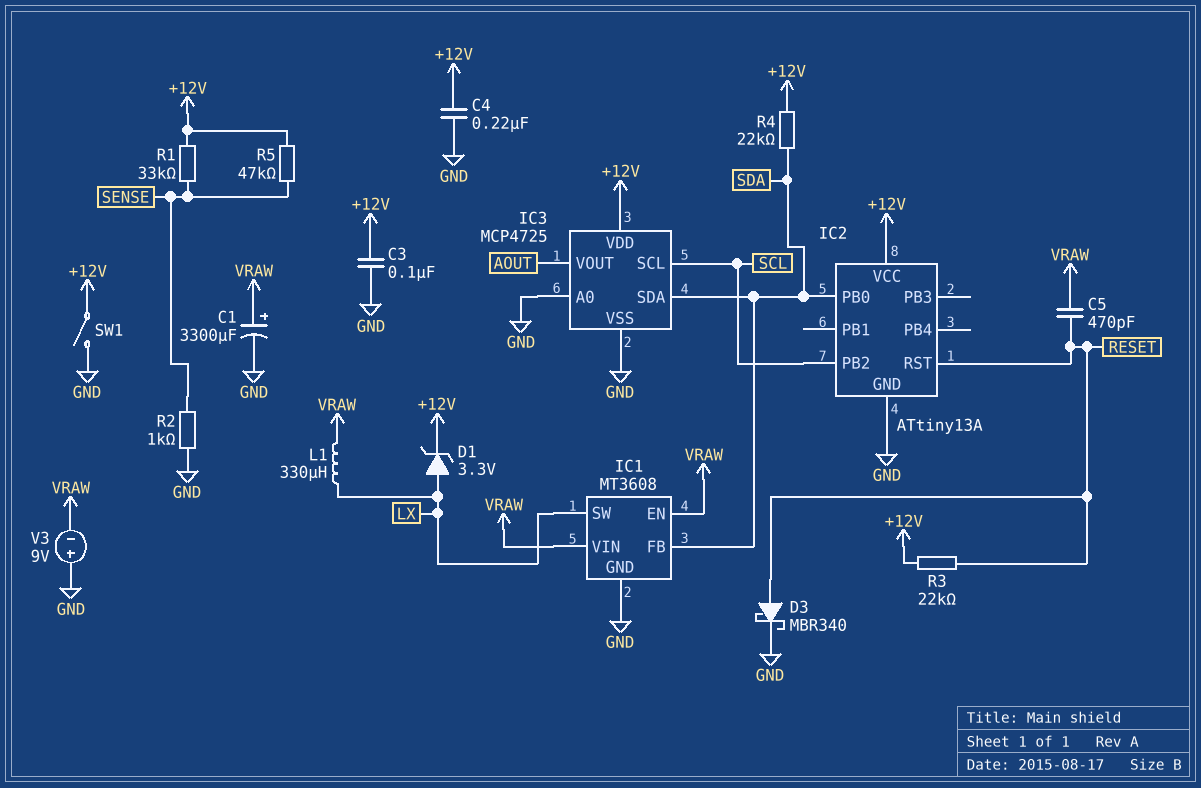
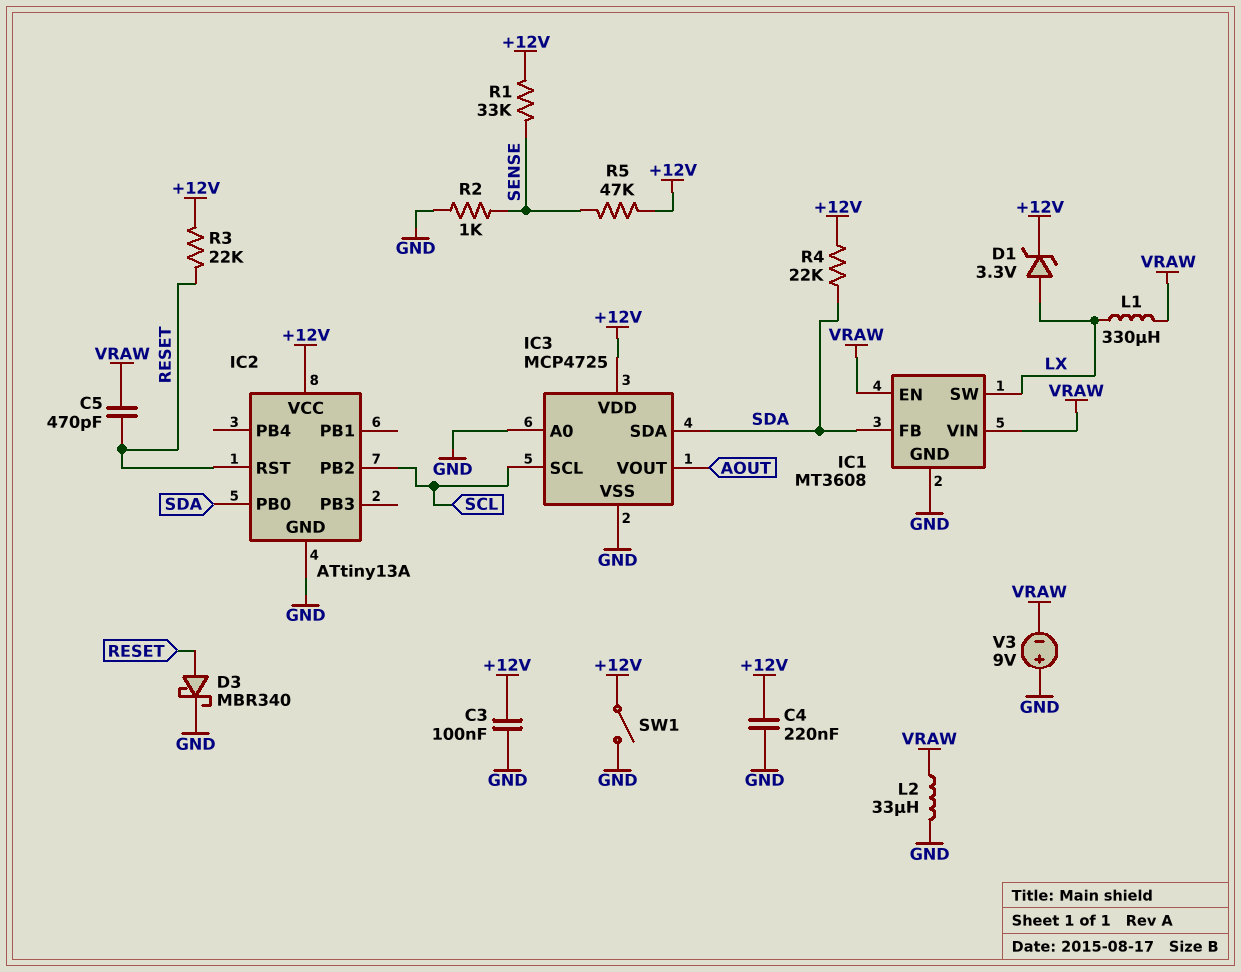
C1: 3300uF (plus VRAW, minus GND) -> none
L2: none -> 33uH (GND, VRAW)

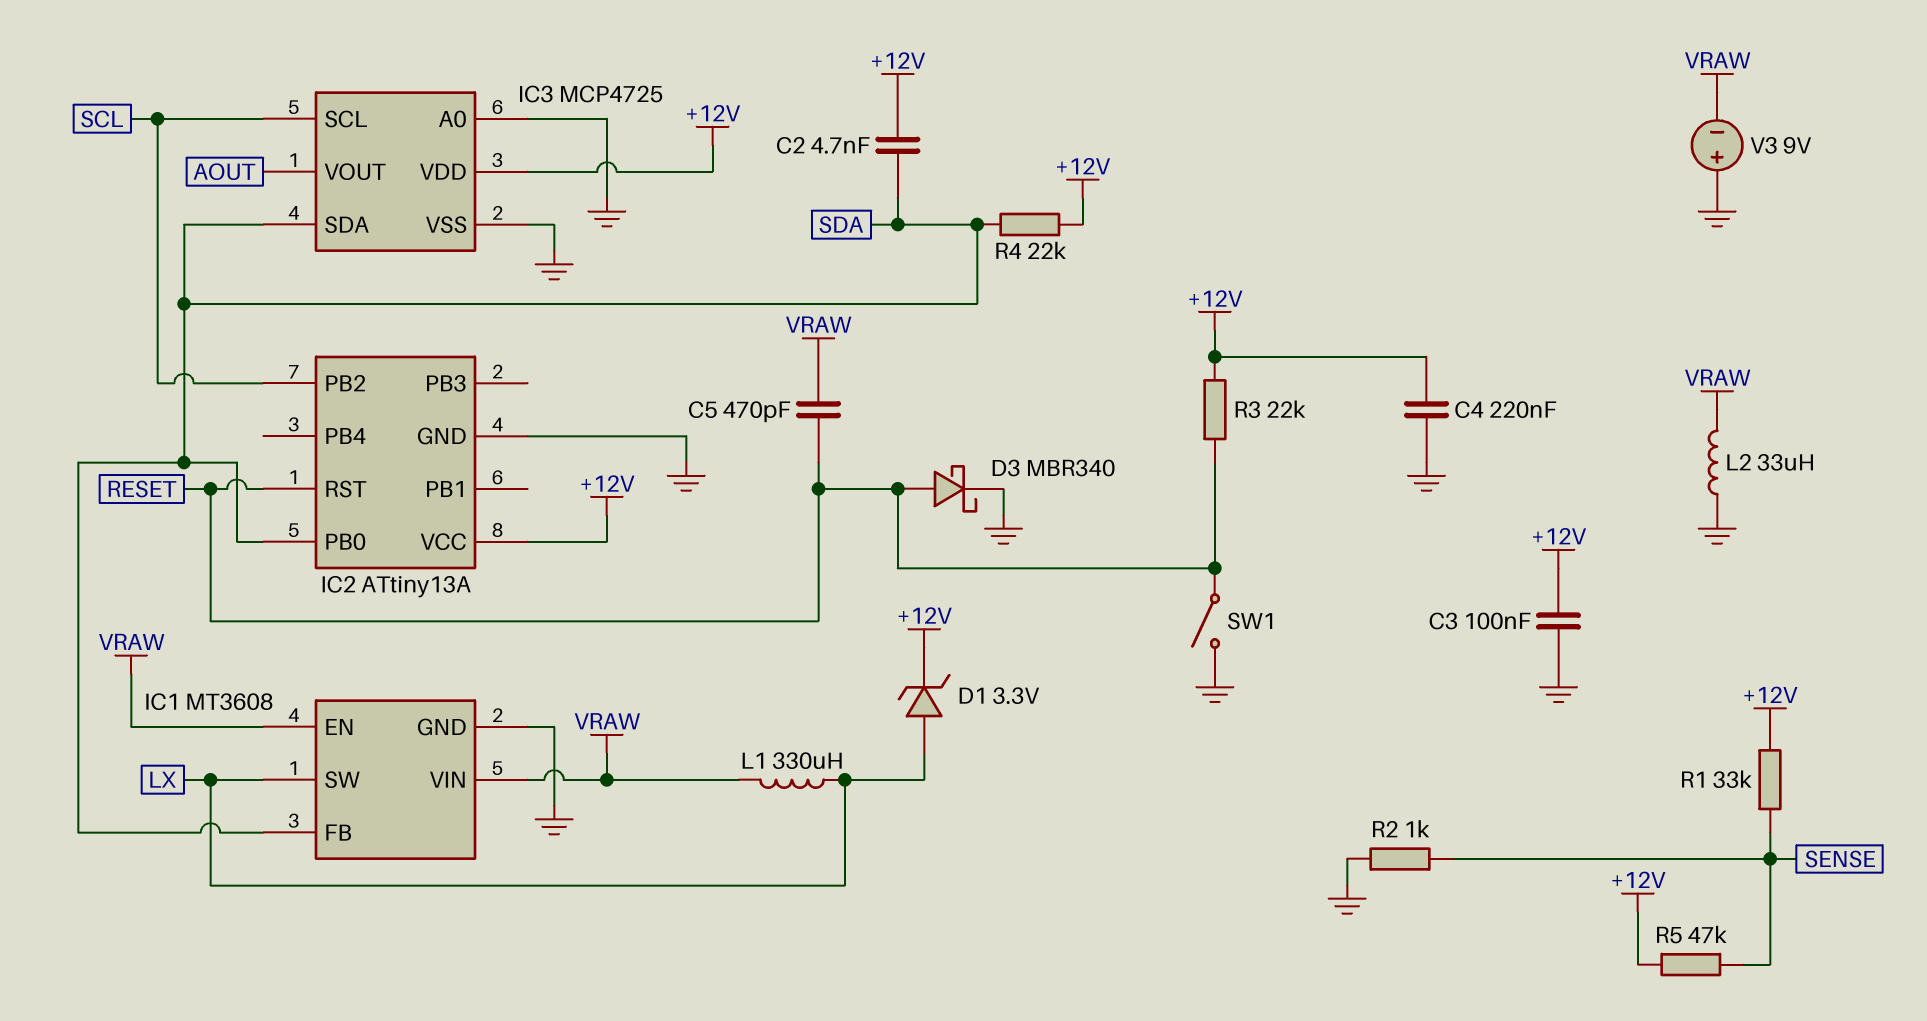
C2: none -> 4.7nF (+12V, SDA)
SW1: switch (+12V, GND) -> switch (GND, RESET)

